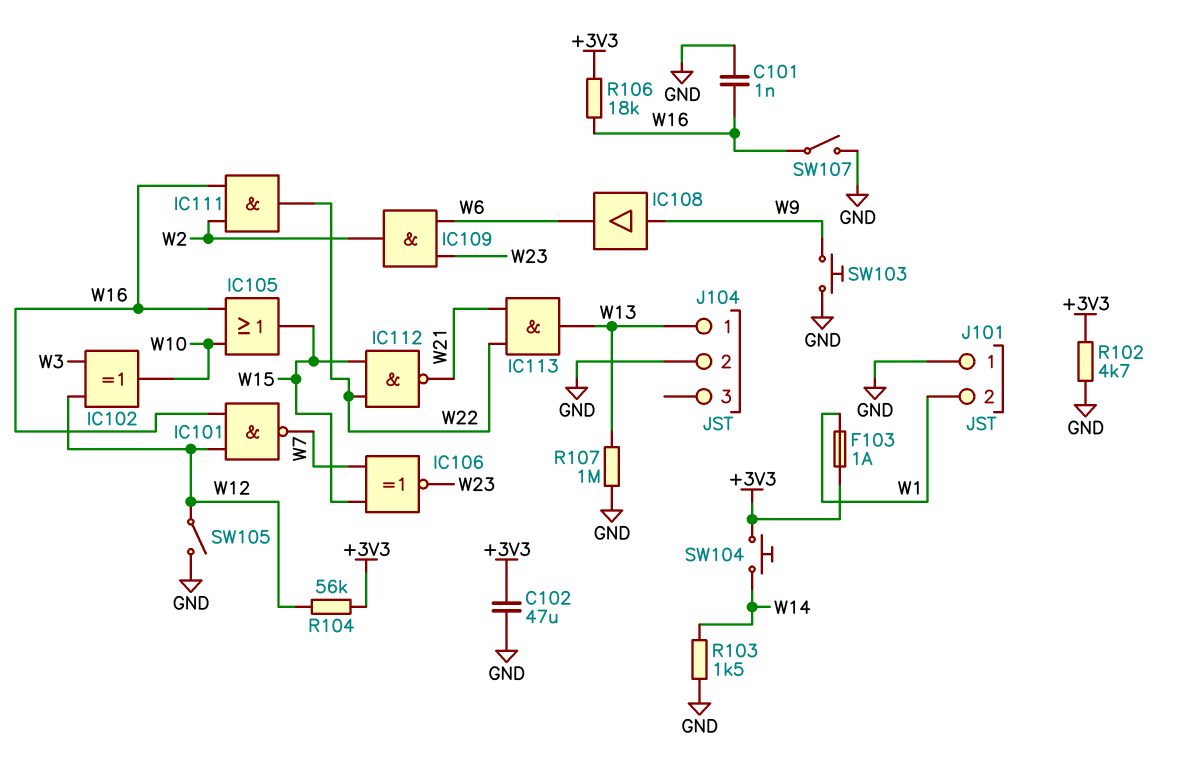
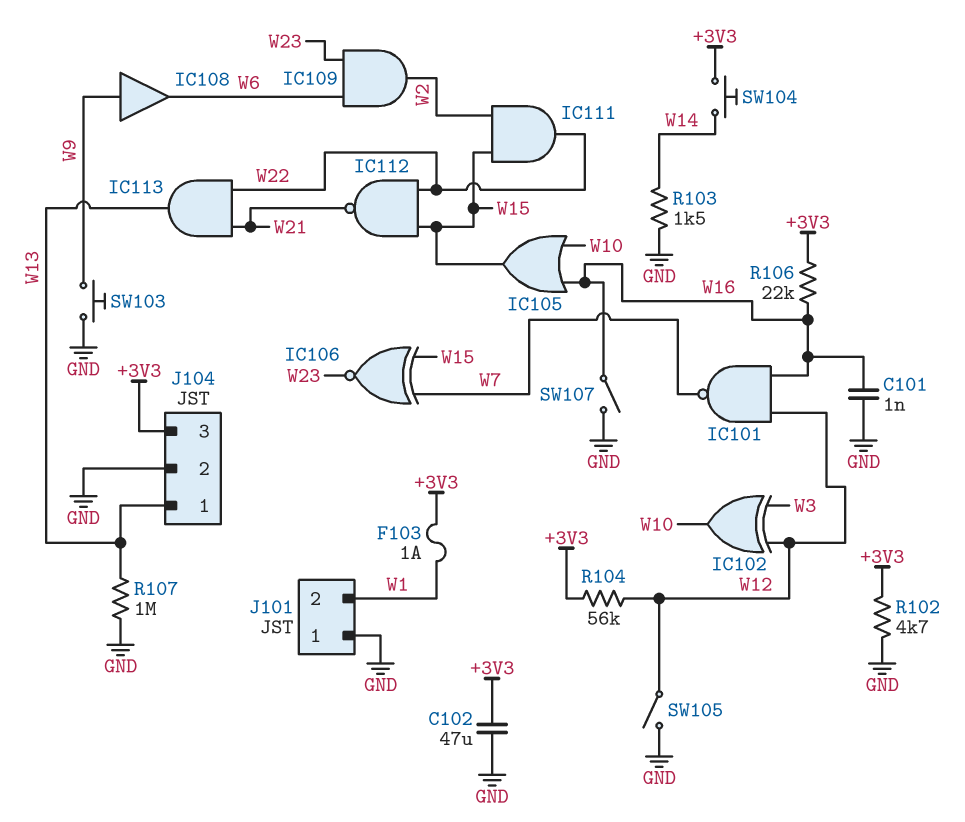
IC111: AND (in W2, in W16, out W22) -> AND (in W2, in W15, out W22)
J104 pin 3: none -> +3V3
R106: 18k (+3V3, W16) -> 22k (+3V3, W16)

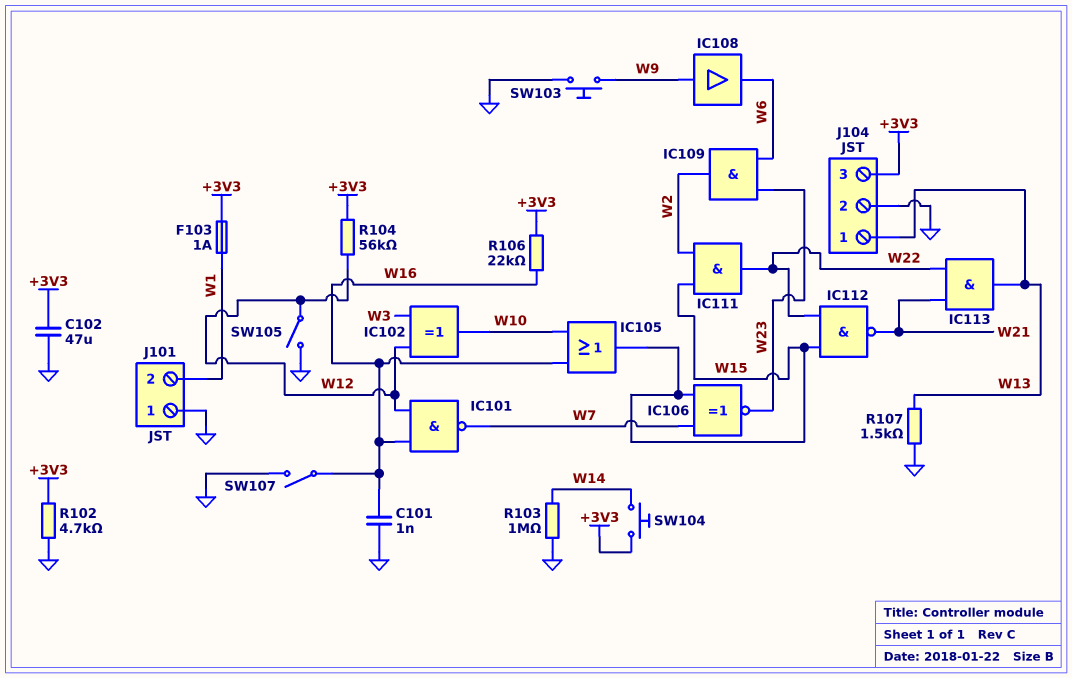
R103: 1.5k (GND, W14) -> 1M (GND, W14)
R107: 1M (GND, W13) -> 1.5k (GND, W13)

